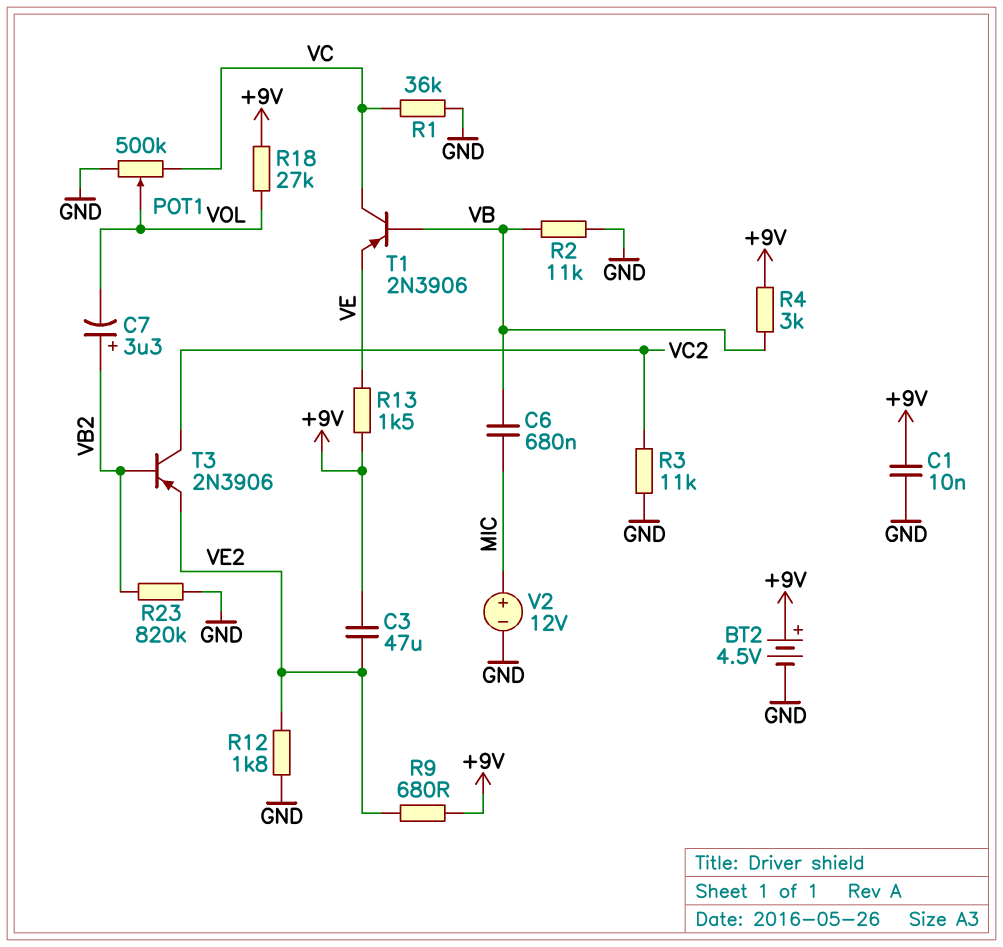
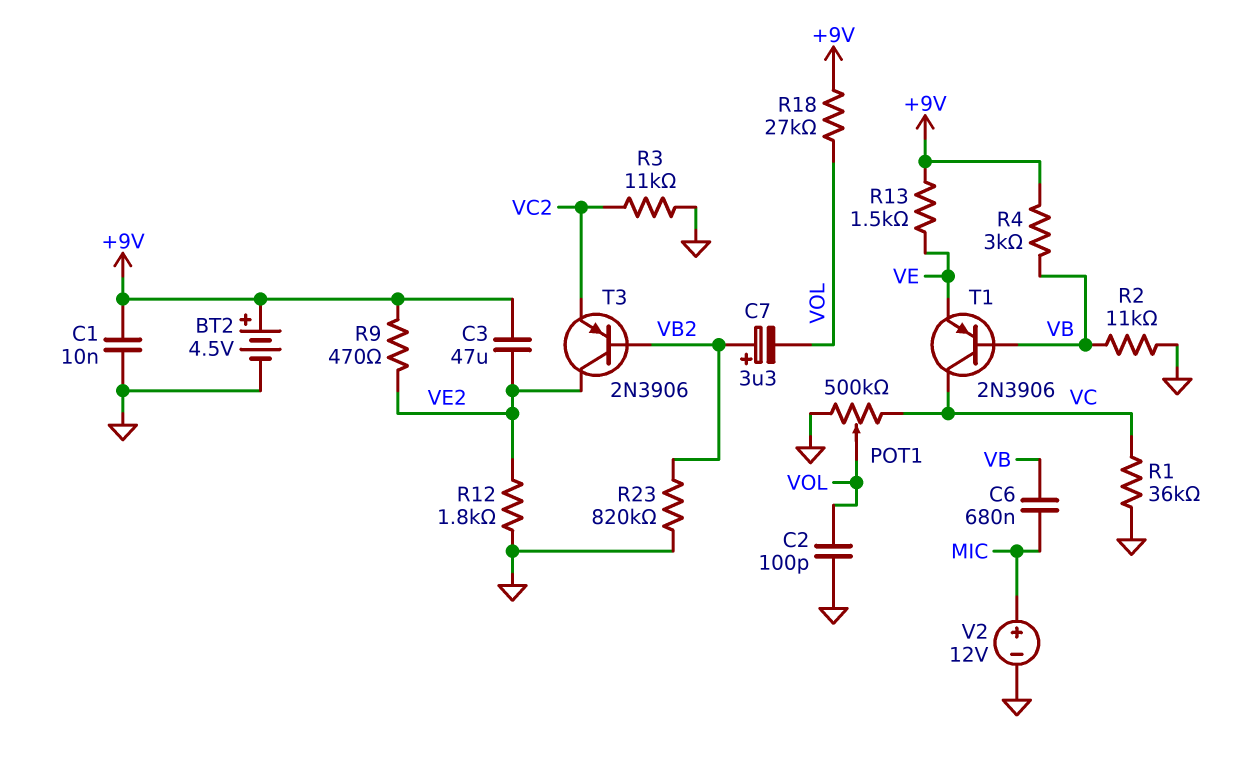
C2: none -> 100pF (GND, VOL)
R9: 680 (+9V, VE2) -> 470 (+9V, VE2)
T3: PNP 2N3906 (B VB2, C VC2, E VE2) -> PNP 2N3906 (B VB2, C VE2, E VC2)

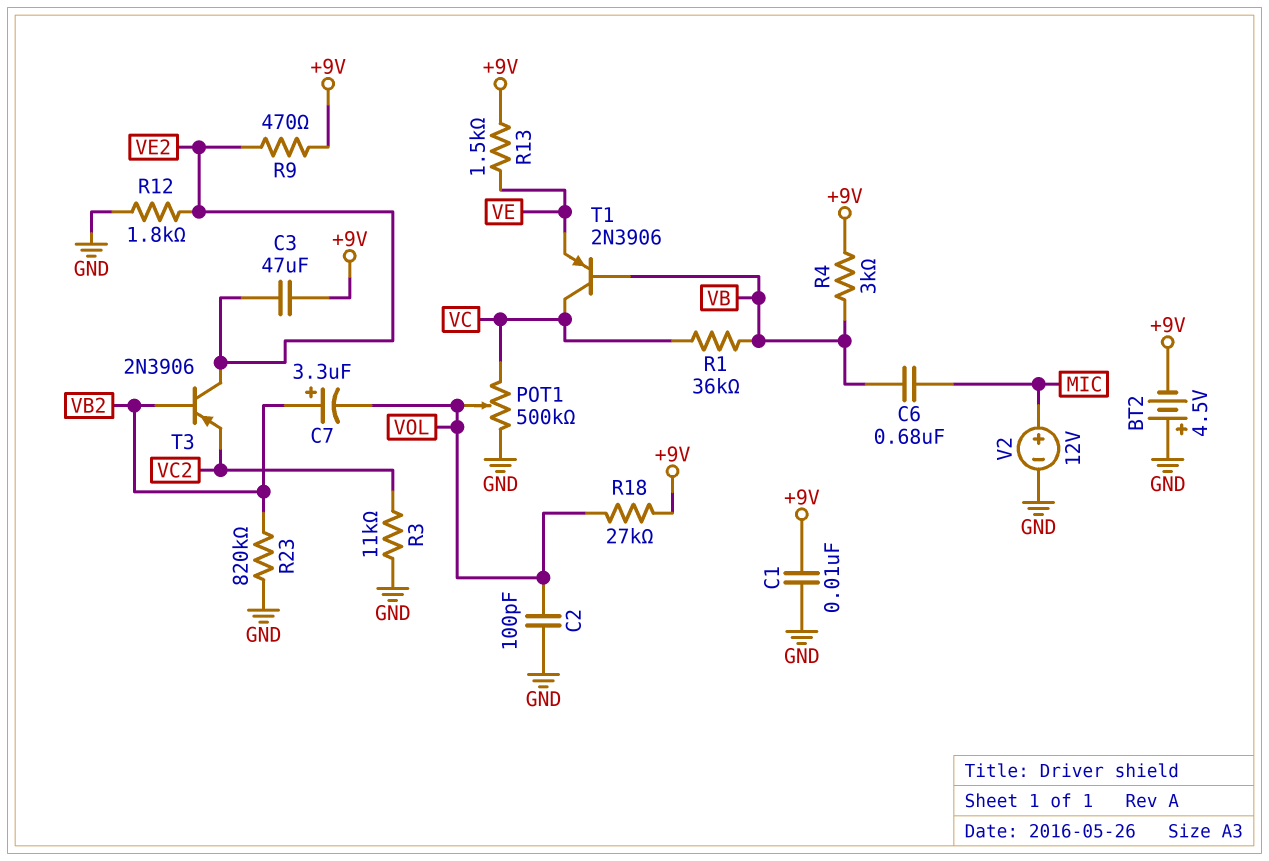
BT2: 4.5V (plus +9V, minus GND) -> 4.5V (plus GND, minus +9V)
R1: 36k (GND, VC) -> 36k (VB, VC)
R2: 11k (GND, VB) -> none

